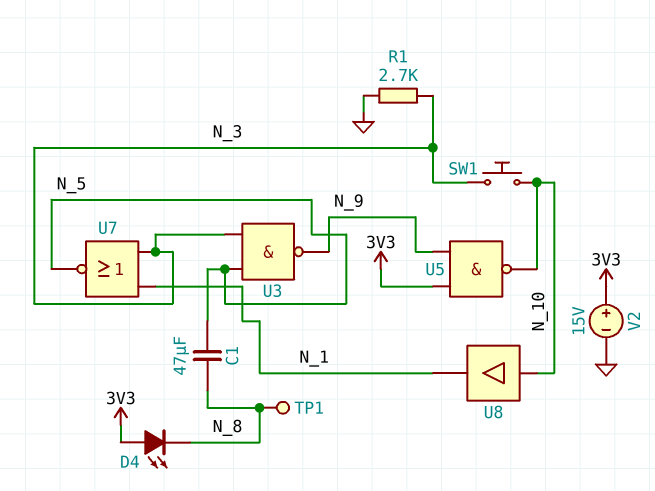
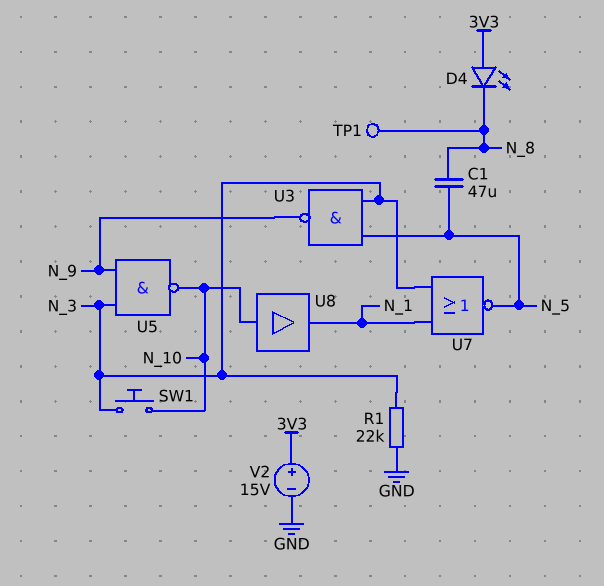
R1: 2.7k (GND, N_3) -> 22k (GND, N_3)
U5: NAND (in 3V3, in N_9, out N_10) -> NAND (in N_3, in N_9, out N_10)

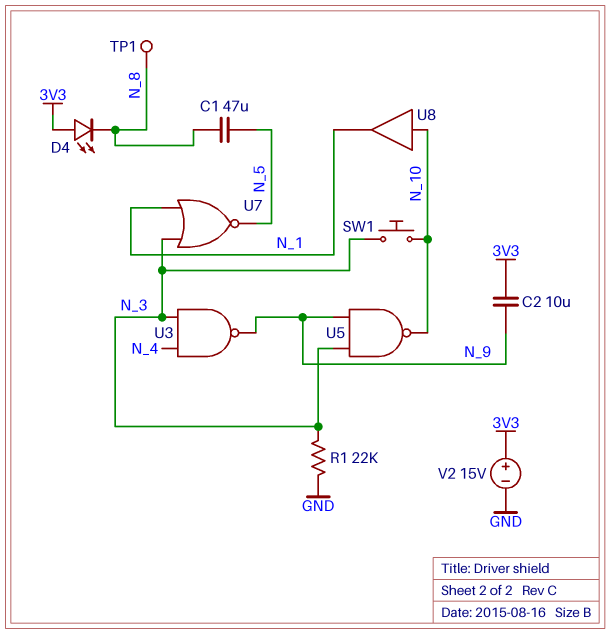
C2: none -> 10uF (3V3, N_9)
U3: NAND (in N_3, in N_5, out N_9) -> NAND (in N_3, in N_4, out N_9)

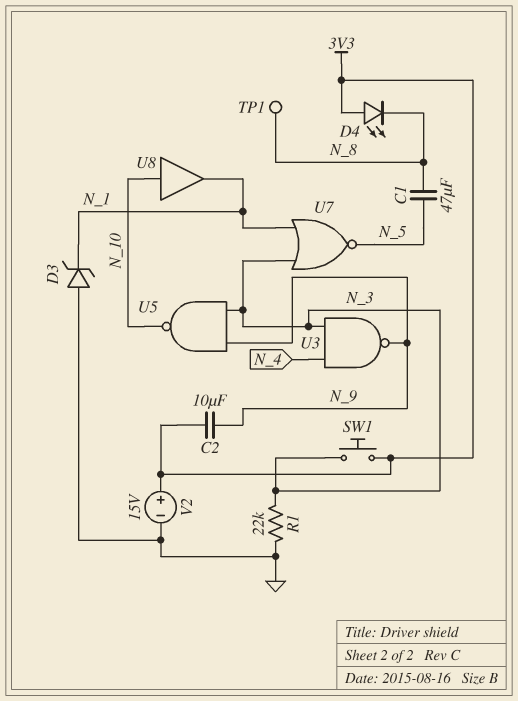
D3: none -> zener (A GND, K N_1)
SW1: button (N_3, N_10) -> button (3V3, N_3)

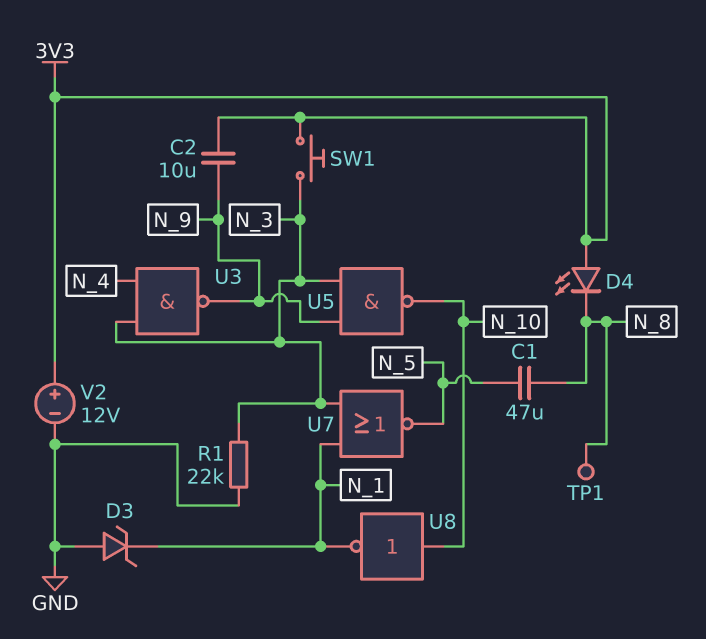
U8: buffer (in N_10, out N_1) -> NOT (in N_10, out N_1)
V2: 15V (plus 3V3, minus GND) -> 12V (plus 3V3, minus GND)

